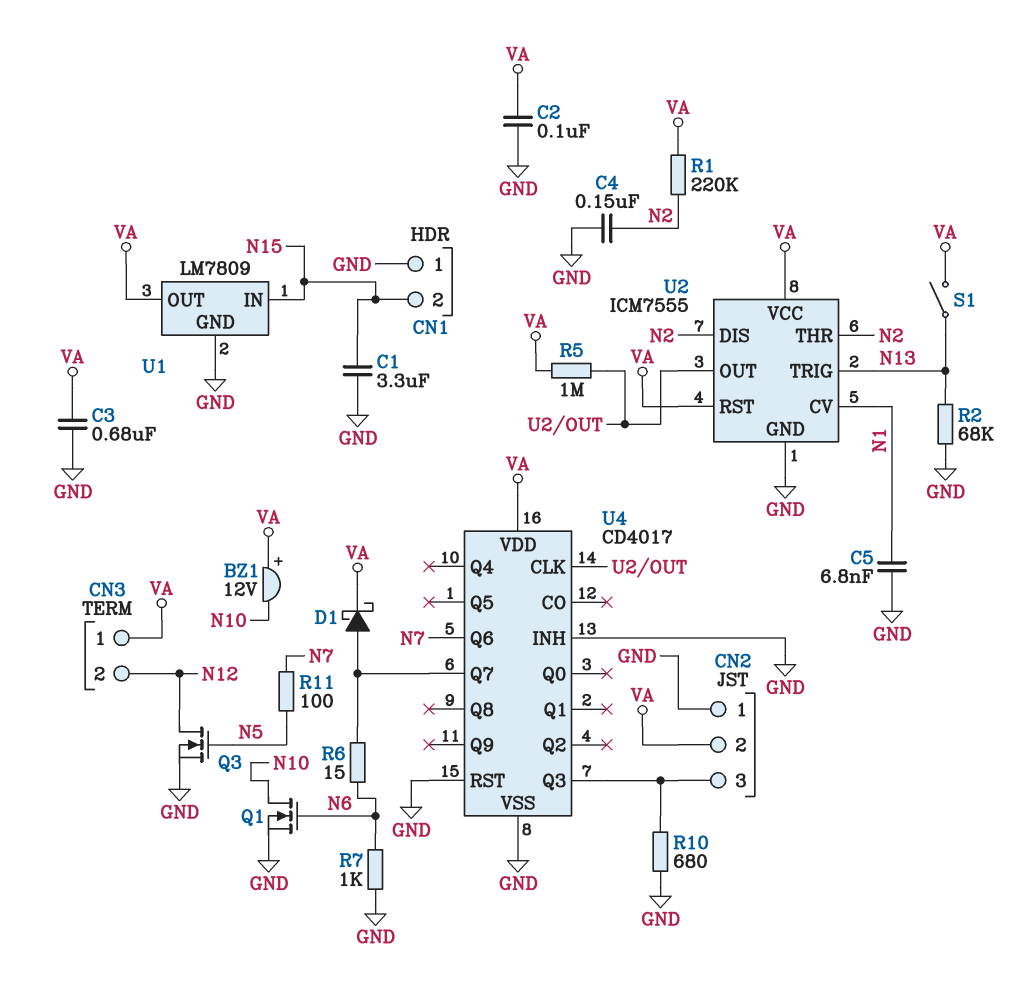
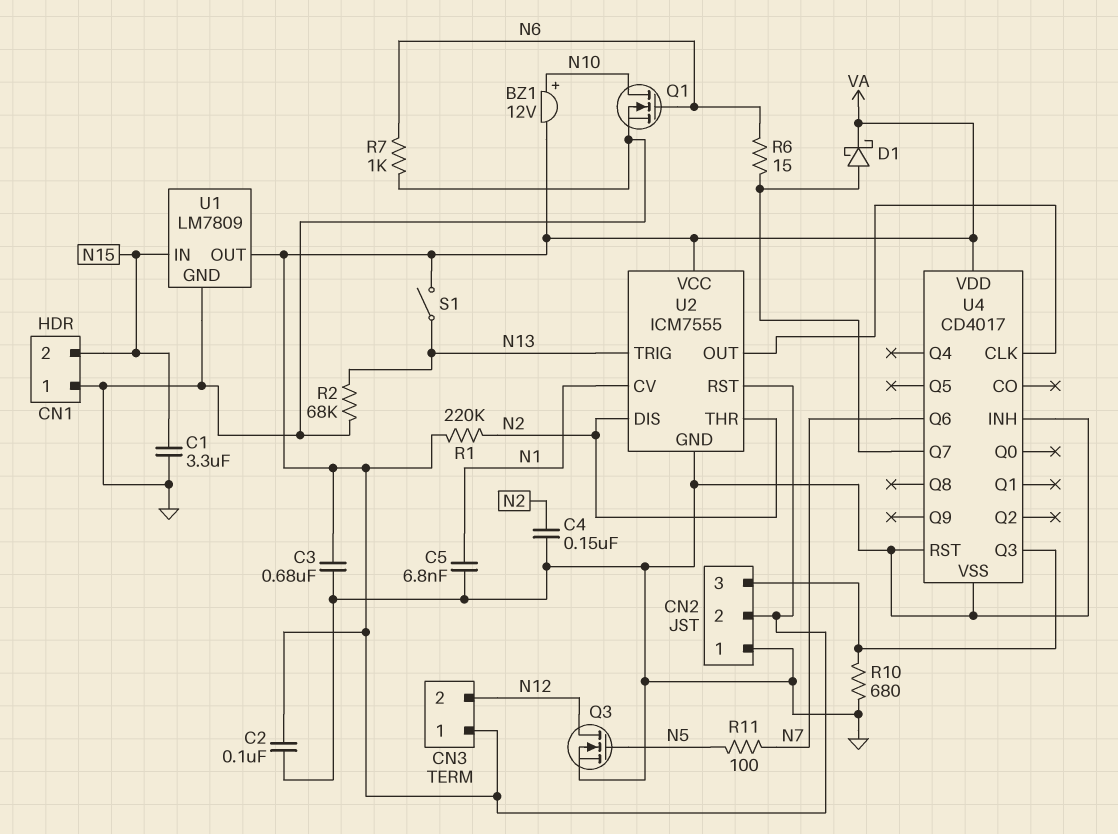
BZ1: buzzer 12V (plus VA, minus N10) -> buzzer 12V (plus N10, minus VA)
R5: 1M (U2/OUT, VA) -> none

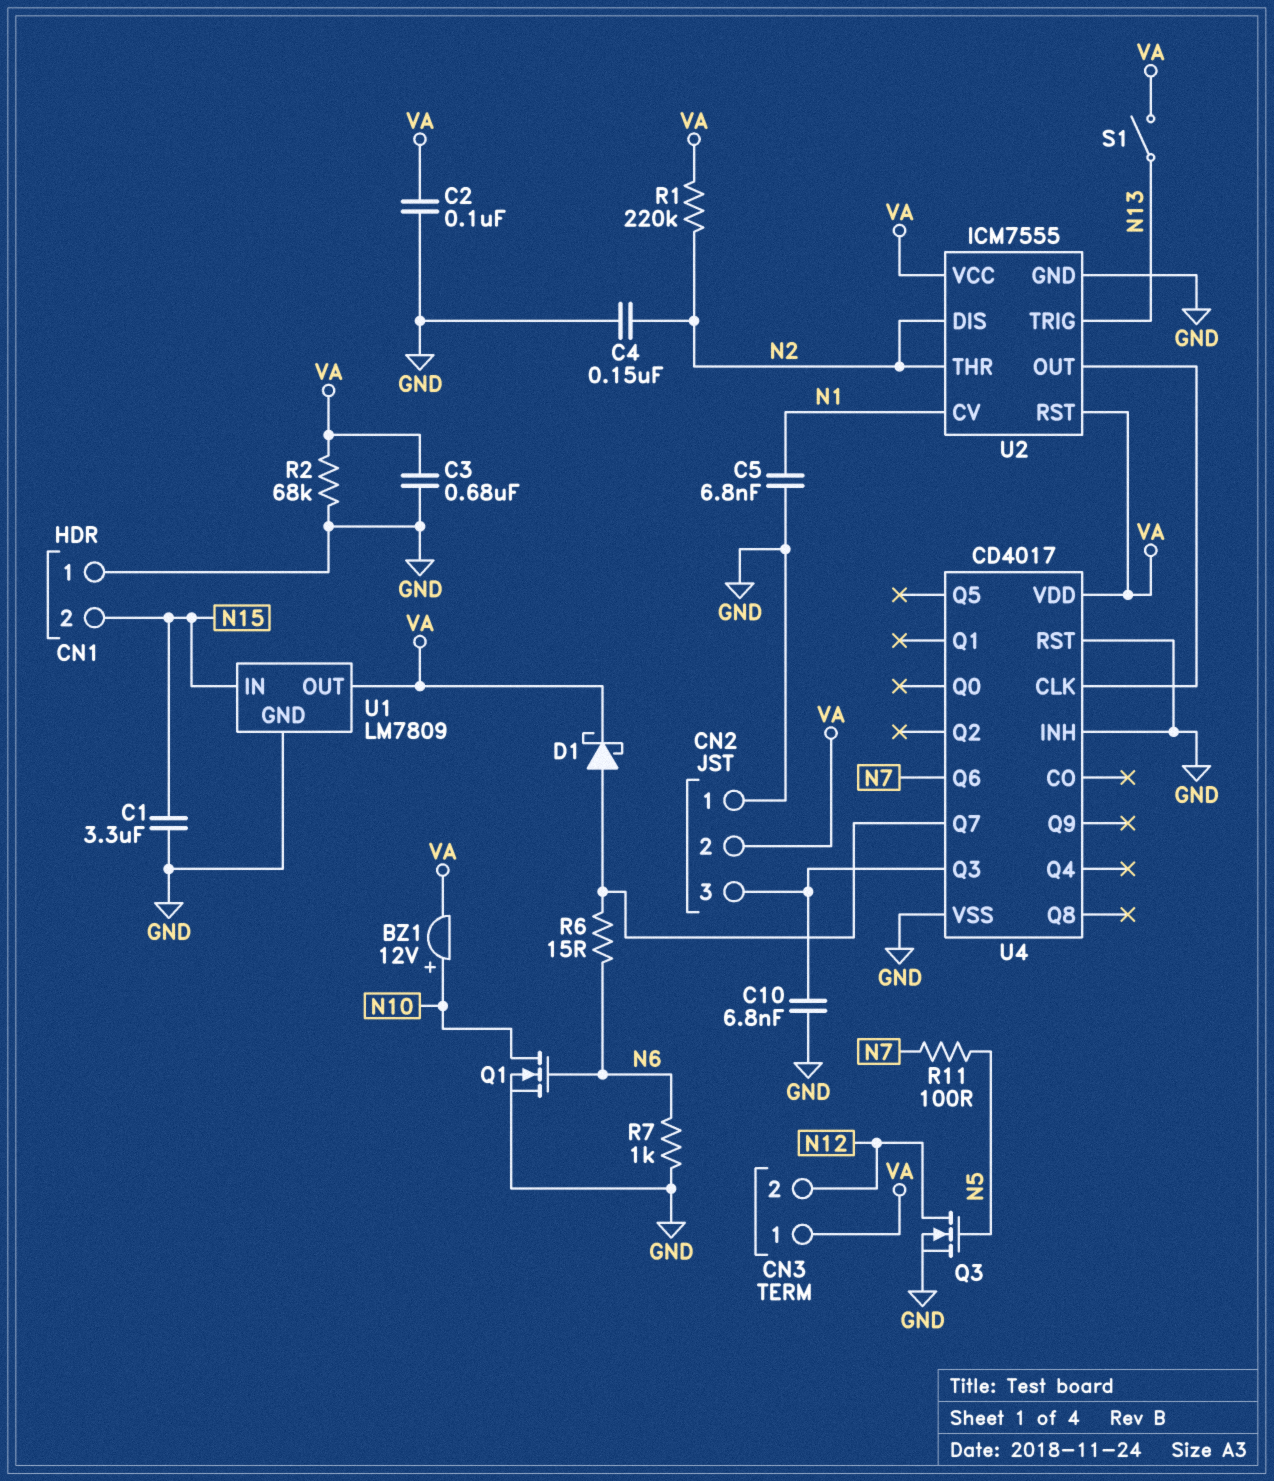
C10: none -> 6.8nF (CN2/3, GND)
R2: 68k (GND, N13) -> 68k (GND, VA)
R10: 680 (CN2/3, GND) -> none

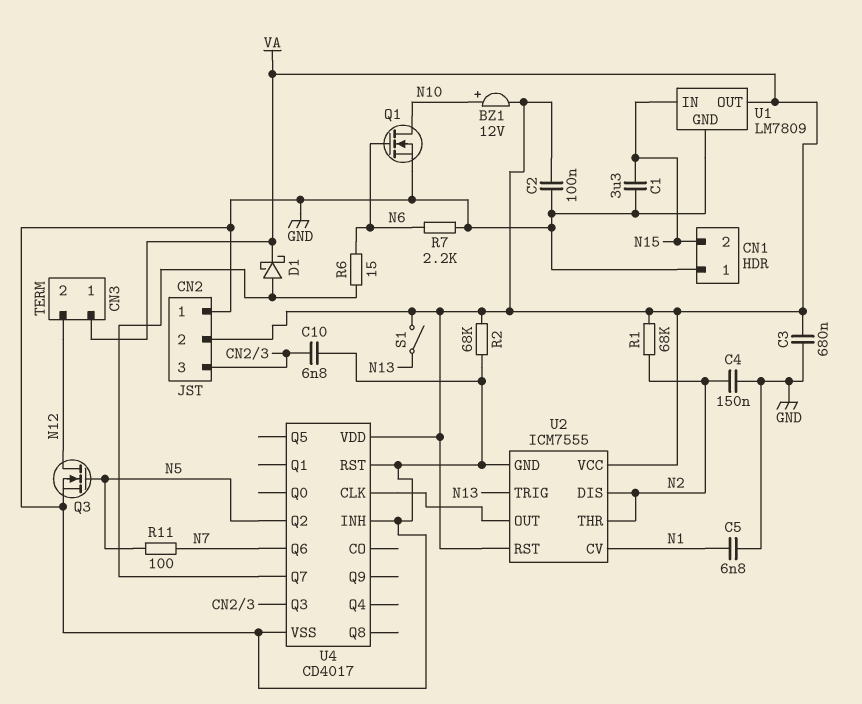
R1: 220k (N2, VA) -> 68k (N2, VA)
R7: 1k (GND, N6) -> 2.2k (GND, N6)
U4 pin Q2: none -> N5

